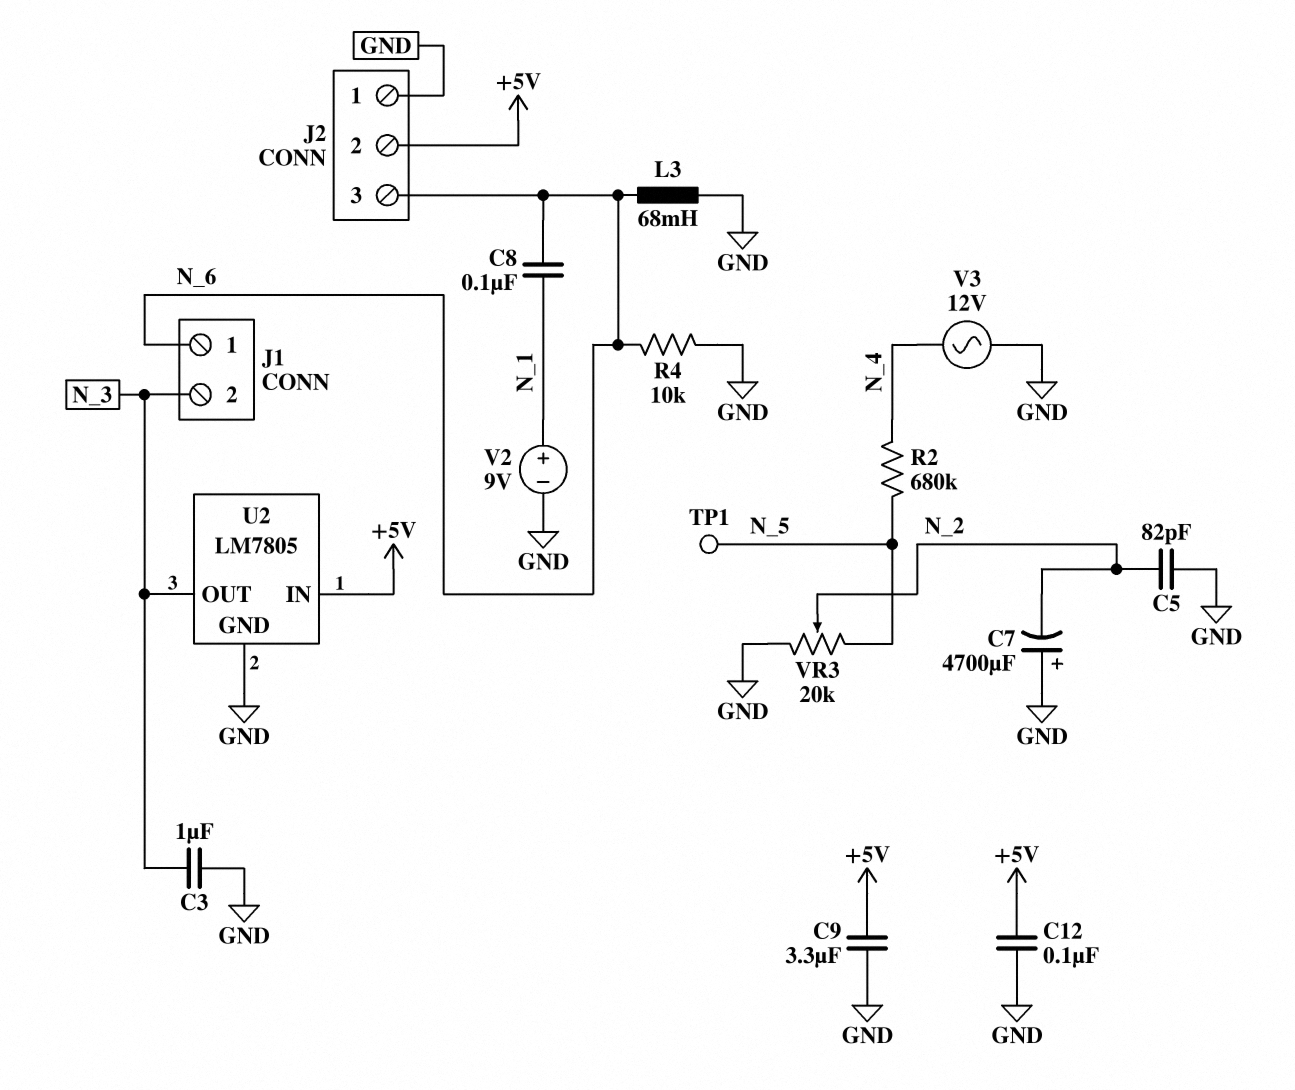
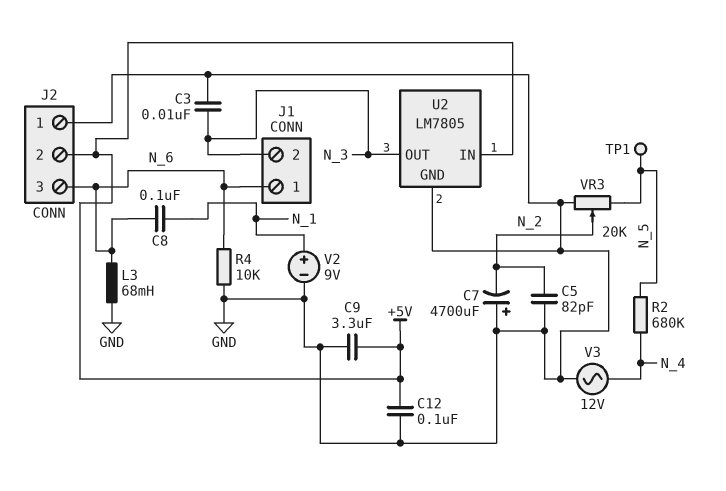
C3: 1uF (GND, N_3) -> 10nF (GND, N_3)

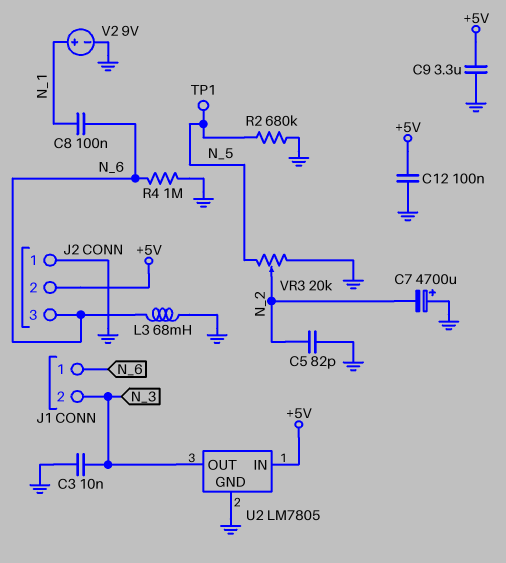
R2: 680k (N_4, N_5) -> 680k (GND, N_5)
R4: 10k (GND, N_6) -> 1M (GND, N_6)
V3: AC 12V (GND, N_4) -> none

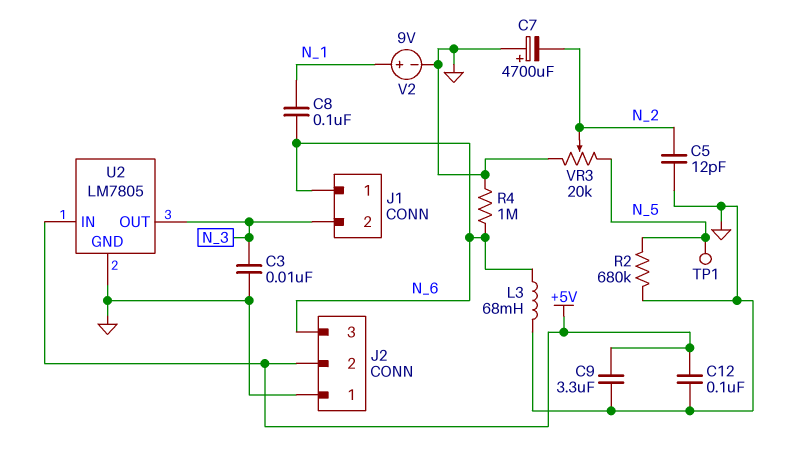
C5: 82pF (GND, N_2) -> 12pF (GND, N_2)

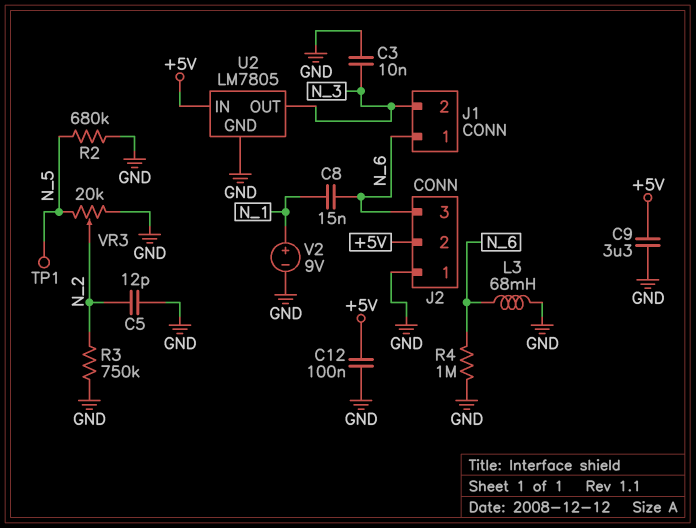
C7: 4700uF (plus GND, minus N_2) -> none
C8: 100nF (N_1, N_6) -> 15nF (N_1, N_6)
R3: none -> 750k (GND, N_2)

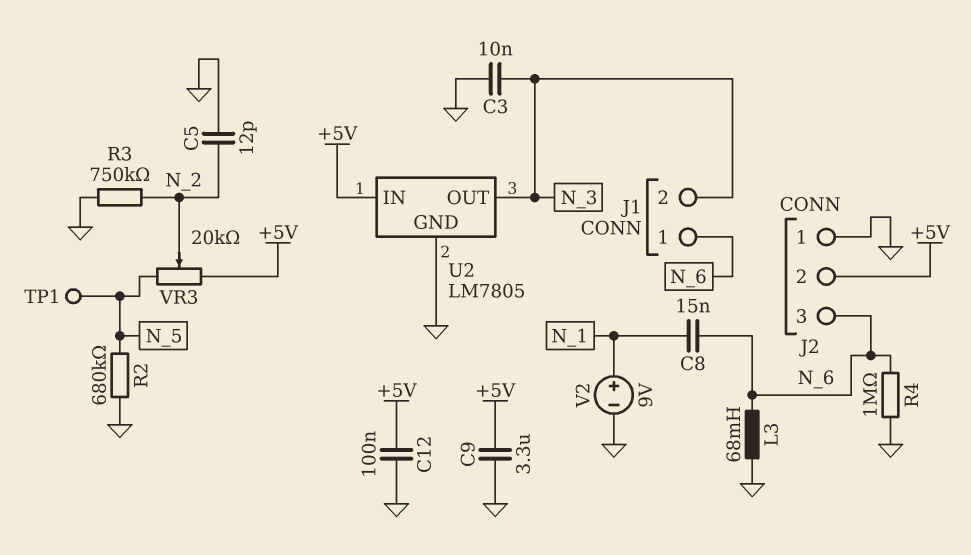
VR3: 20k (GND, N_5, wiper N_2) -> 20k (+5V, N_5, wiper N_2)

